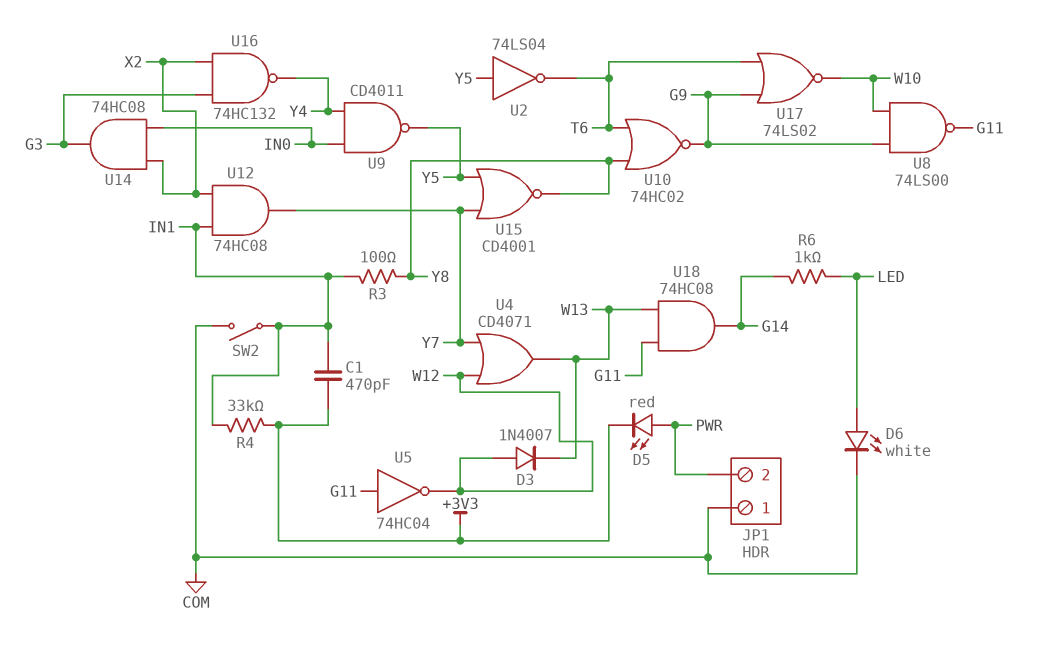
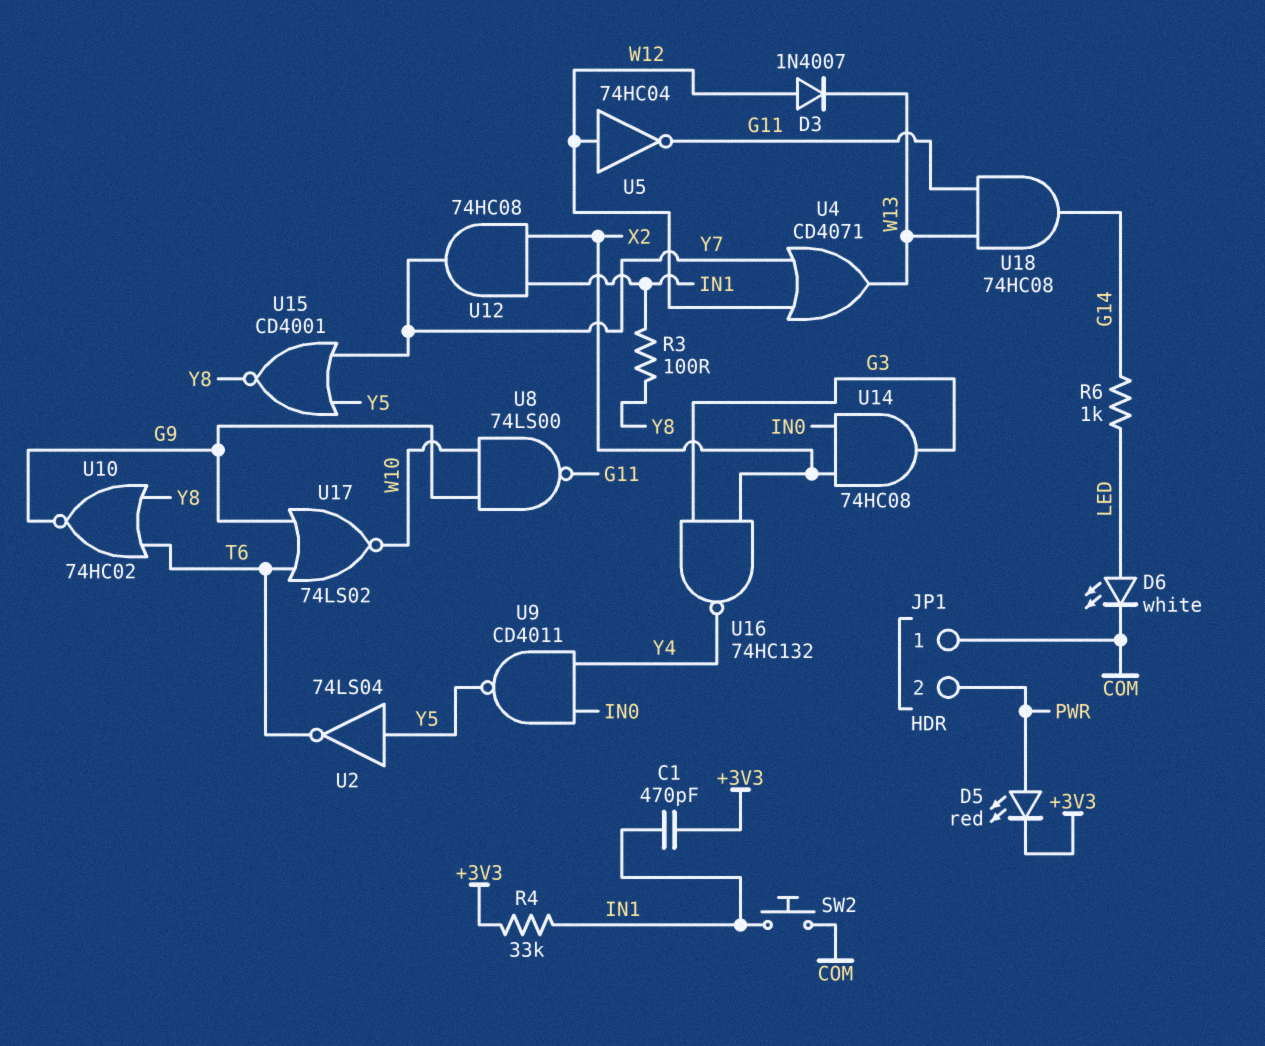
SW2: switch (COM, IN1) -> button (COM, IN1)
U5: NOT 74HC04 (in G11, out W12) -> NOT 74HC04 (in W12, out G11)

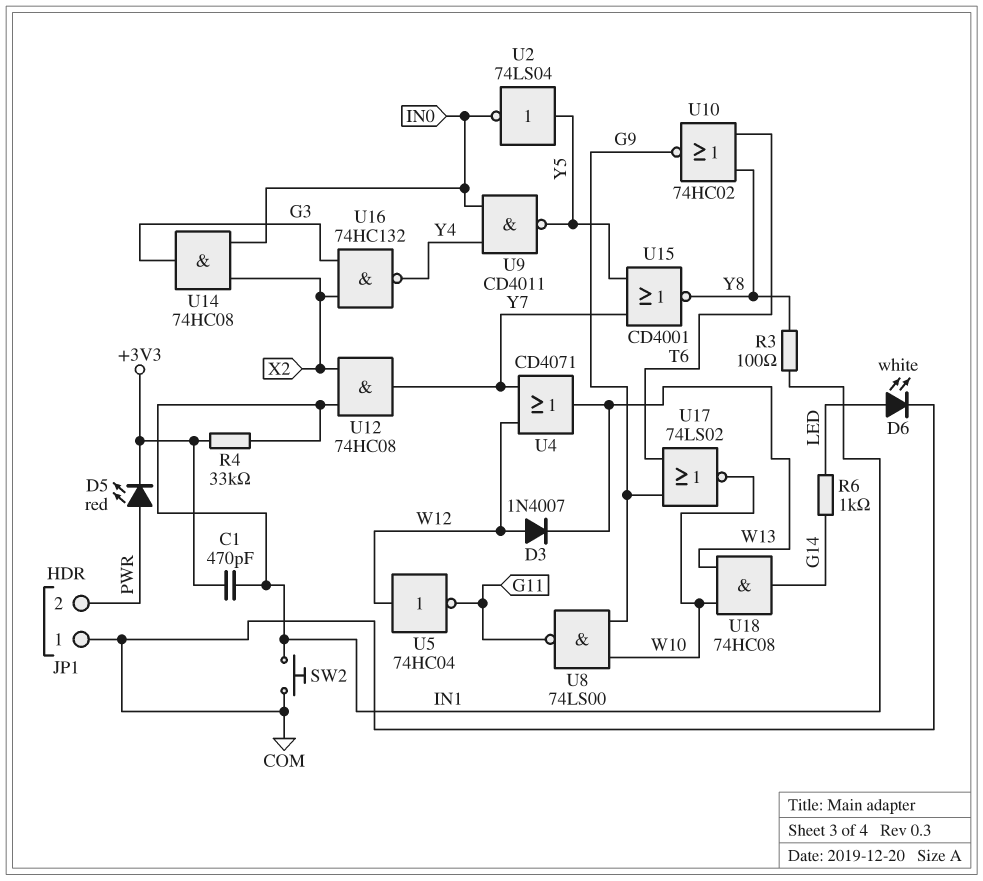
U2: NOT 74LS04 (in Y5, out T6) -> NOT 74LS04 (in Y5, out IN0)
U18: AND 74HC08 (in G11, in W13, out G14) -> AND 74HC08 (in W10, in W13, out G14)

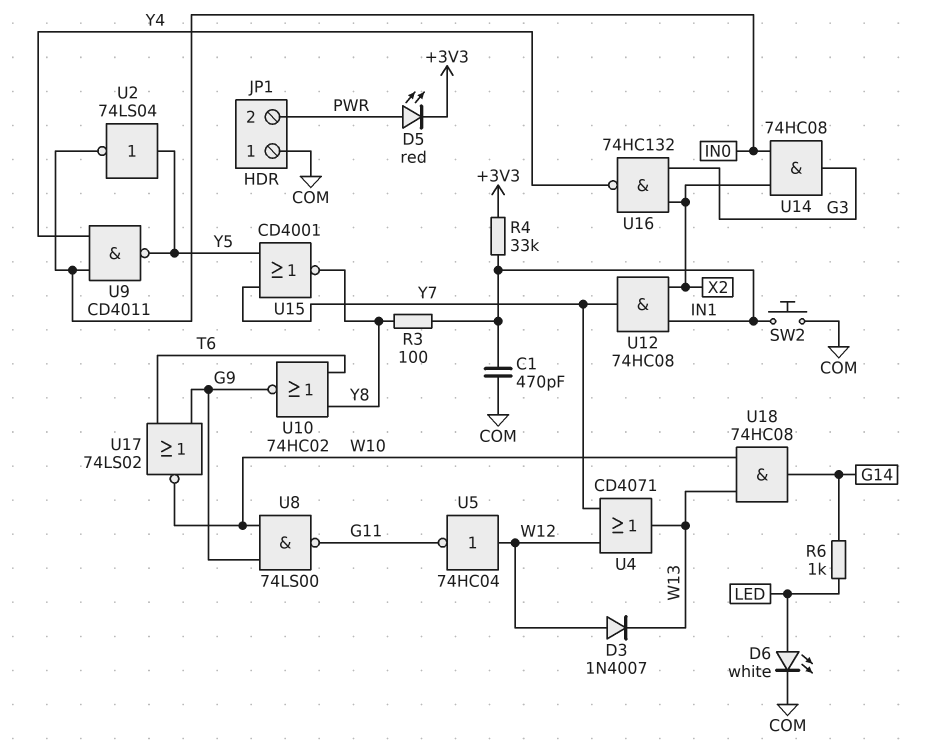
C1: 470pF (+3V3, IN1) -> 470pF (COM, IN1)

